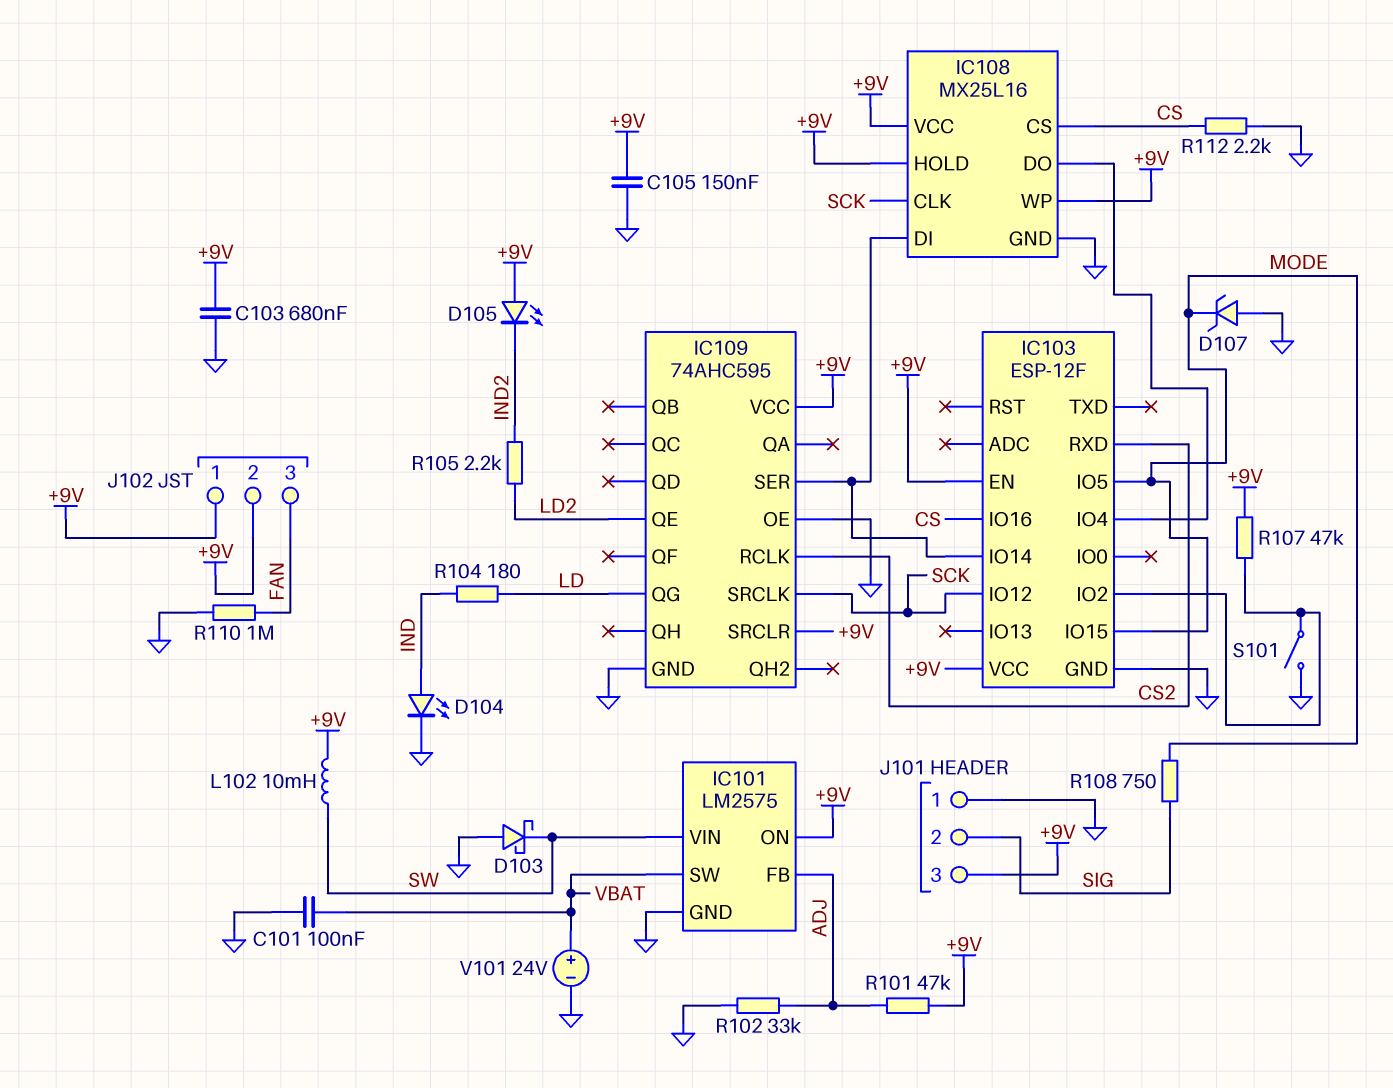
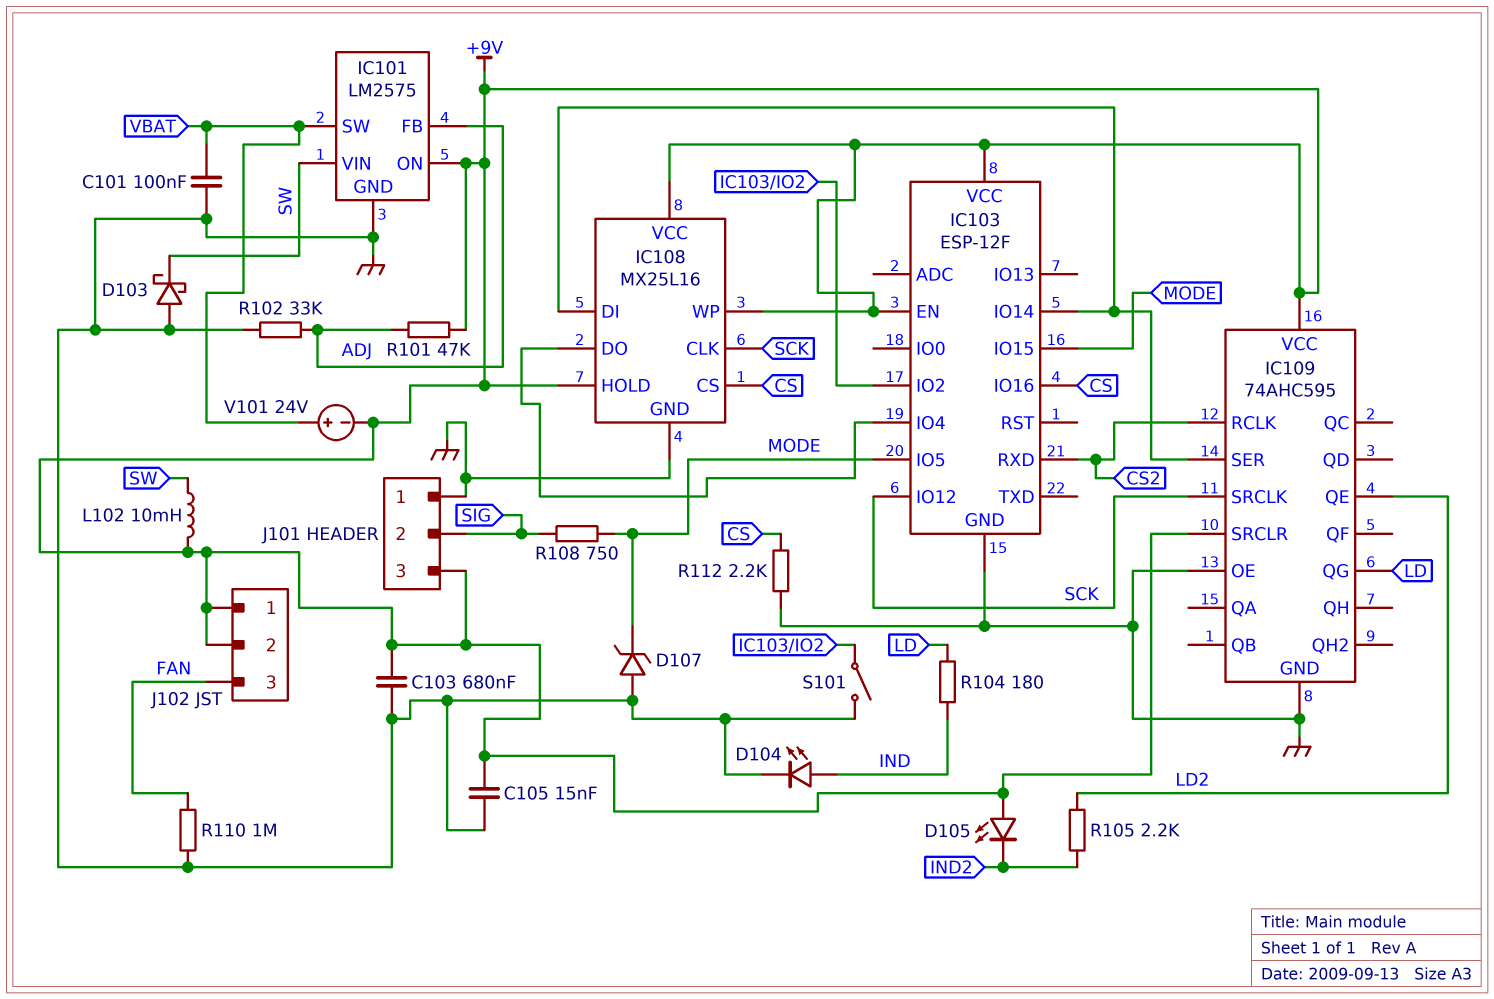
C105: 150nF (+9V, GND) -> 15nF (+9V, GND)
R107: 47k (+9V, IC103/IO2) -> none
V101: 24V (plus VBAT, minus GND) -> 24V (plus VBAT, minus +9V)

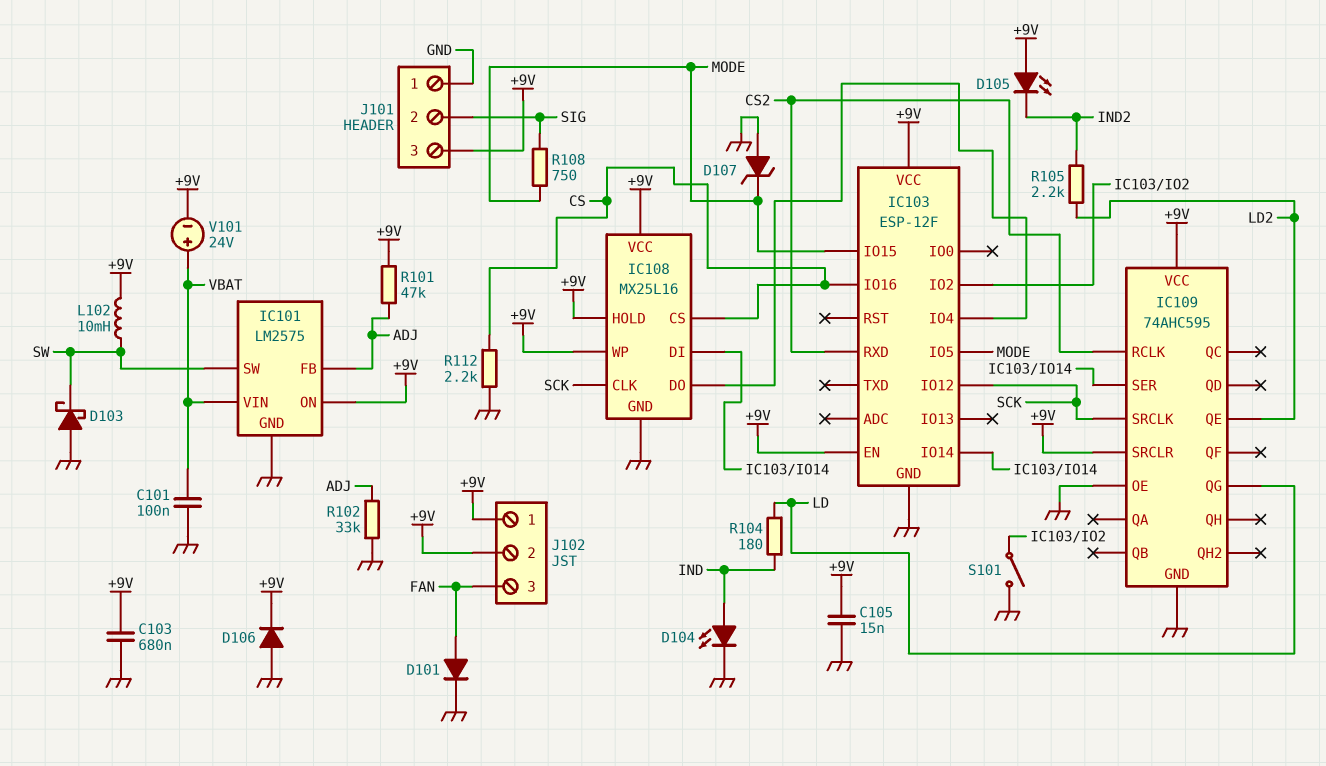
D101: none -> diode (A FAN, K GND)
D106: none -> diode (A GND, K +9V)
IC101 pin SW: VBAT -> SW
IC101 pin VIN: SW -> VBAT
R110: 1M (FAN, GND) -> none

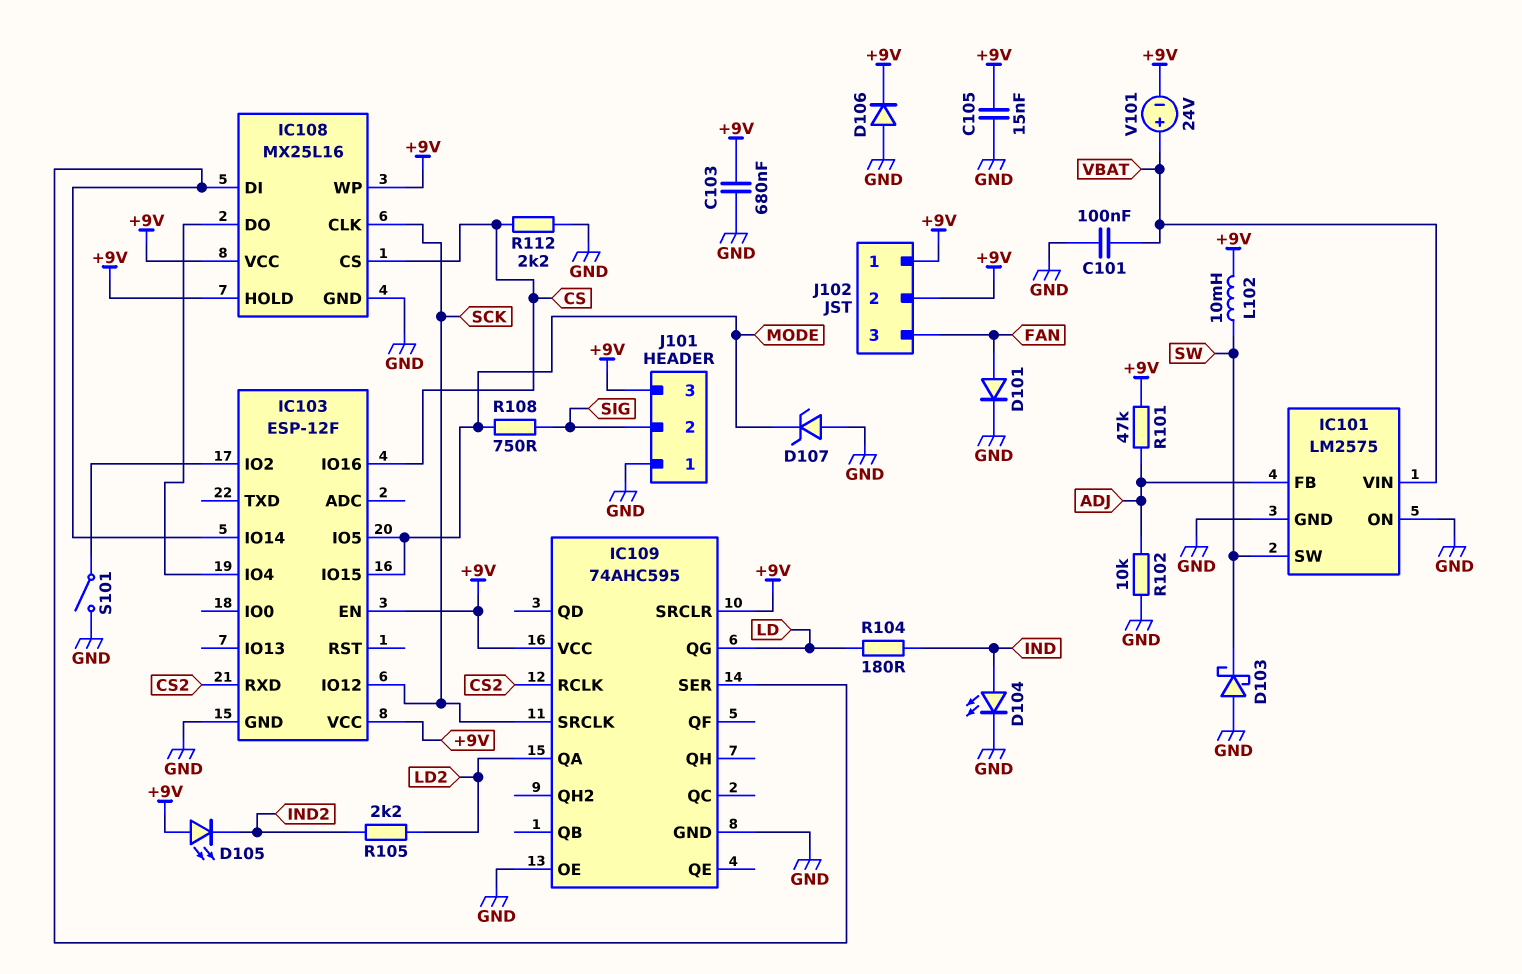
IC101 pin ON: +9V -> GND
IC109 pin QA: none -> LD2
IC109 pin QE: LD2 -> none
R102: 33k (ADJ, GND) -> 10k (ADJ, GND)

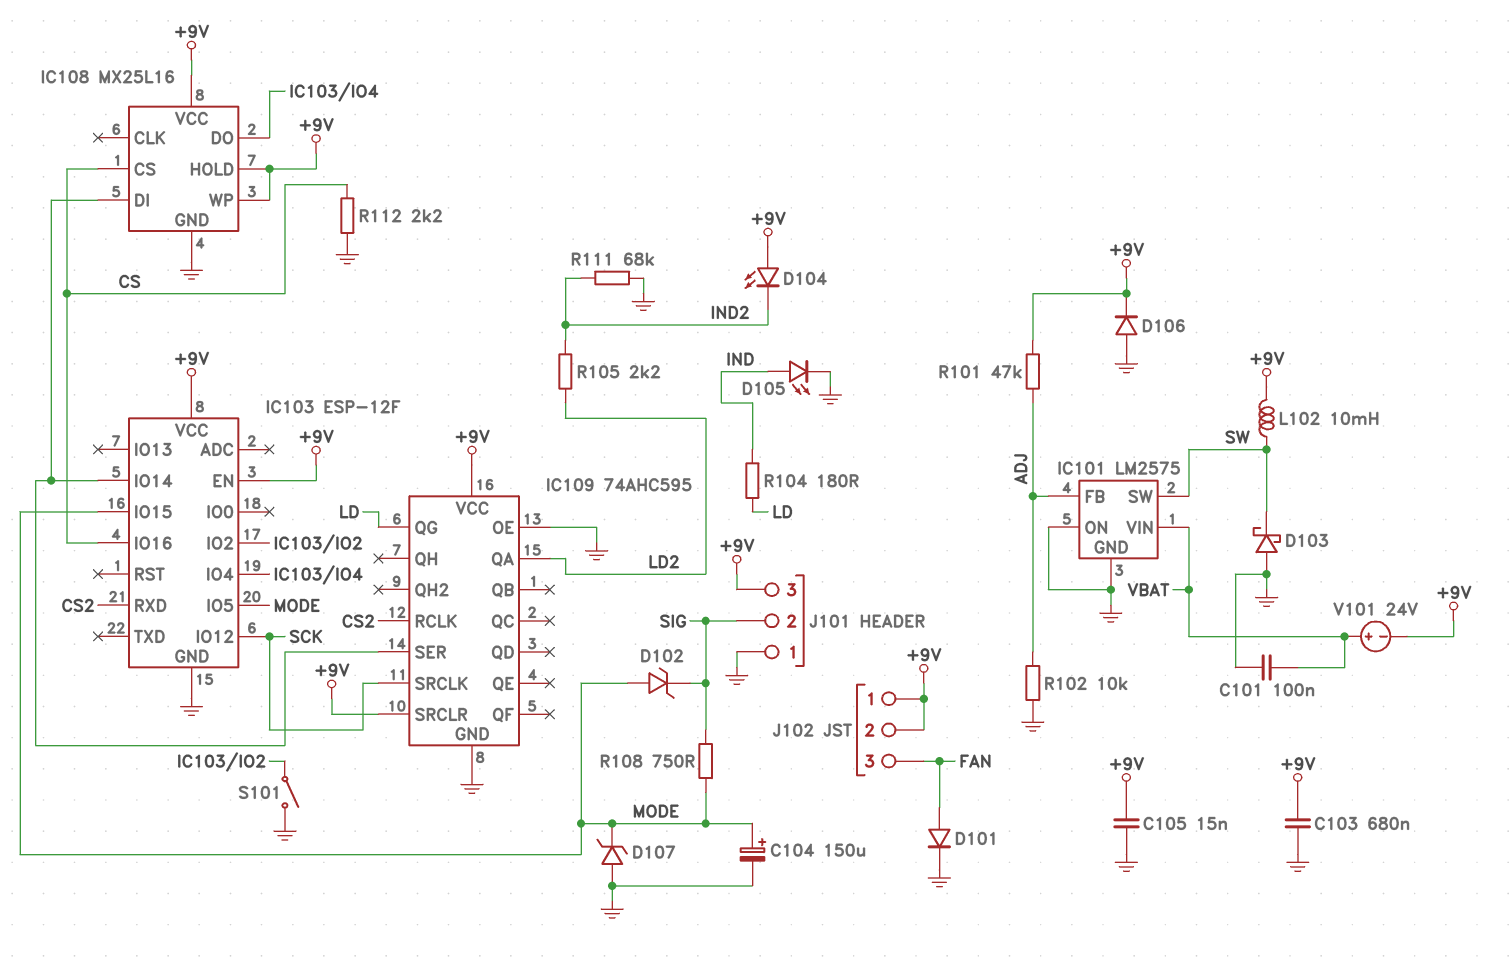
C104: none -> 150uF (plus MODE, minus GND)
D102: none -> zener (A MODE, K SIG)
D104: LED (A IND, K GND) -> LED (A +9V, K IND2)
D105: LED (A +9V, K IND2) -> LED (A IND, K GND)
IC108 pin CLK: SCK -> none
R111: none -> 68k (GND, IND2)

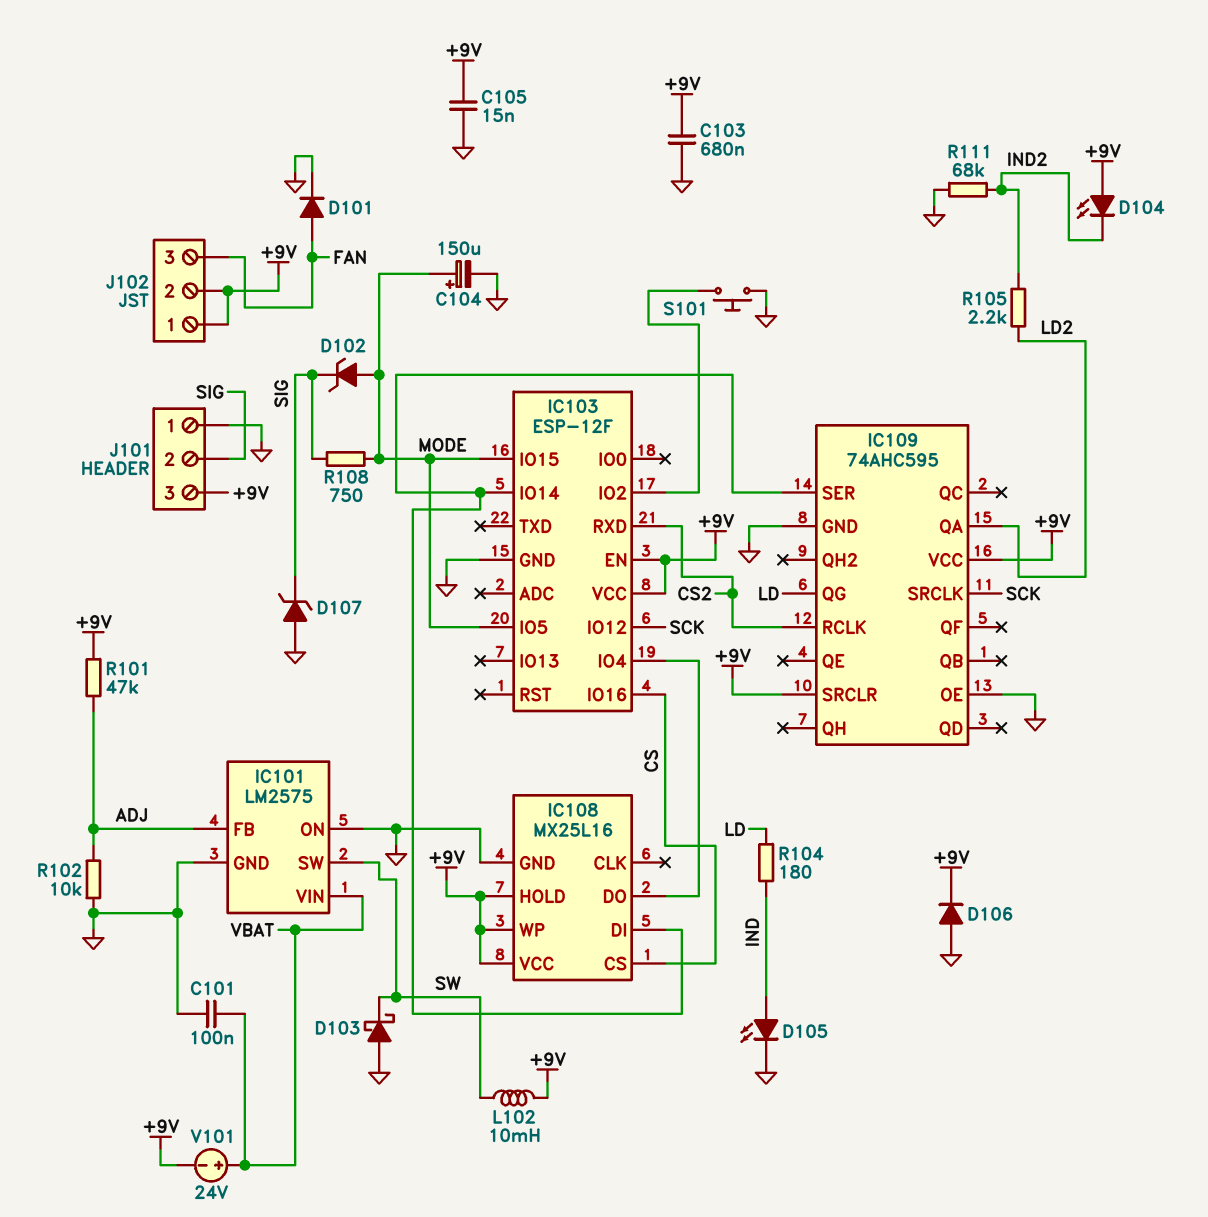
D107: zener (A GND, K MODE) -> zener (A GND, K SIG)
R112: 2.2k (CS, GND) -> none
S101: switch (GND, IC103/IO2) -> button (GND, IC103/IO2)

